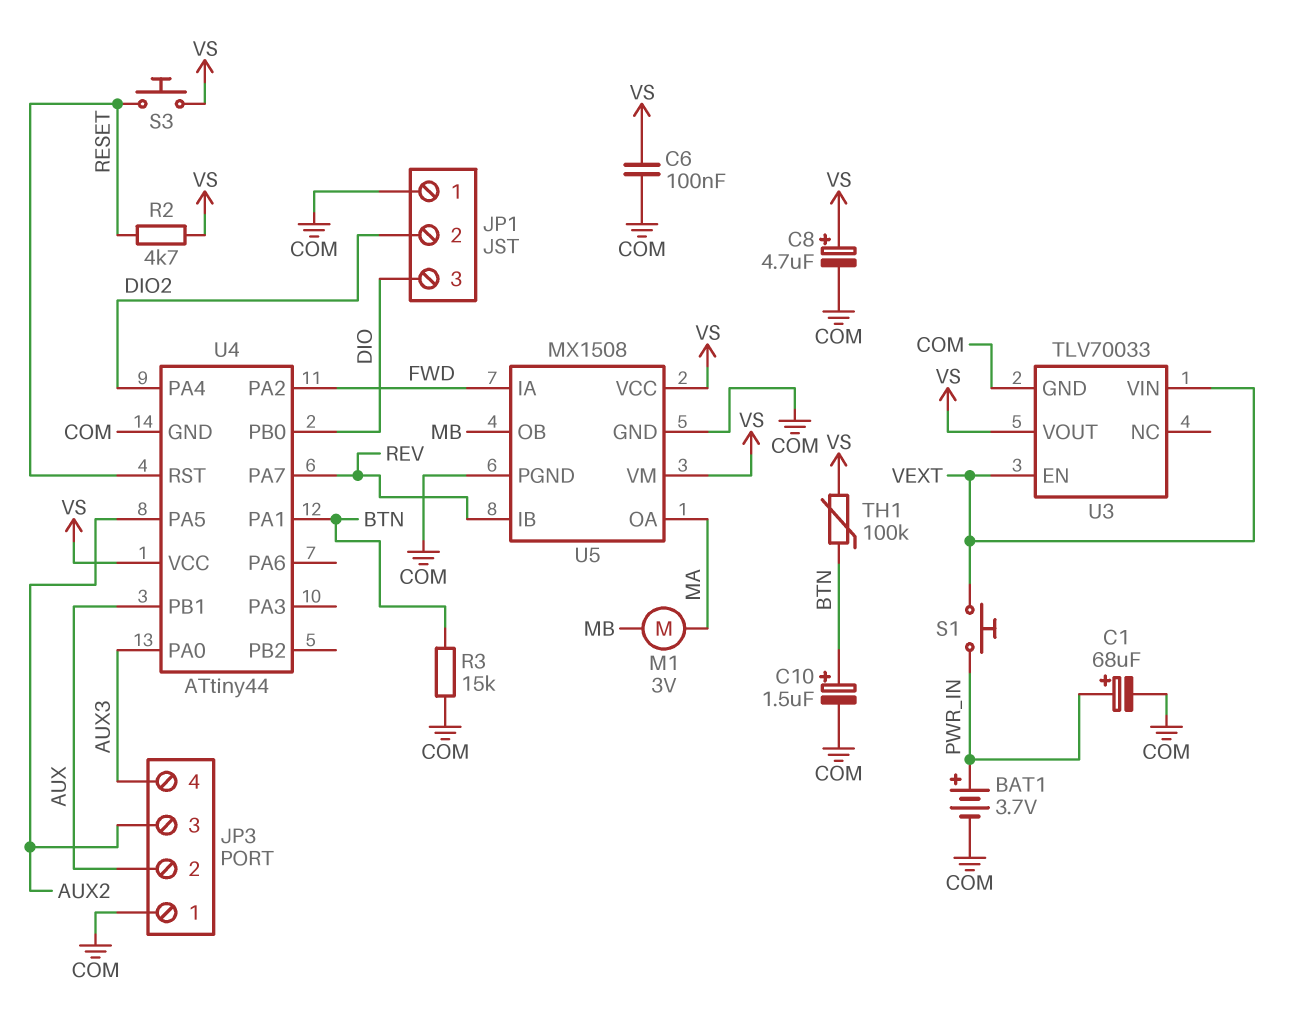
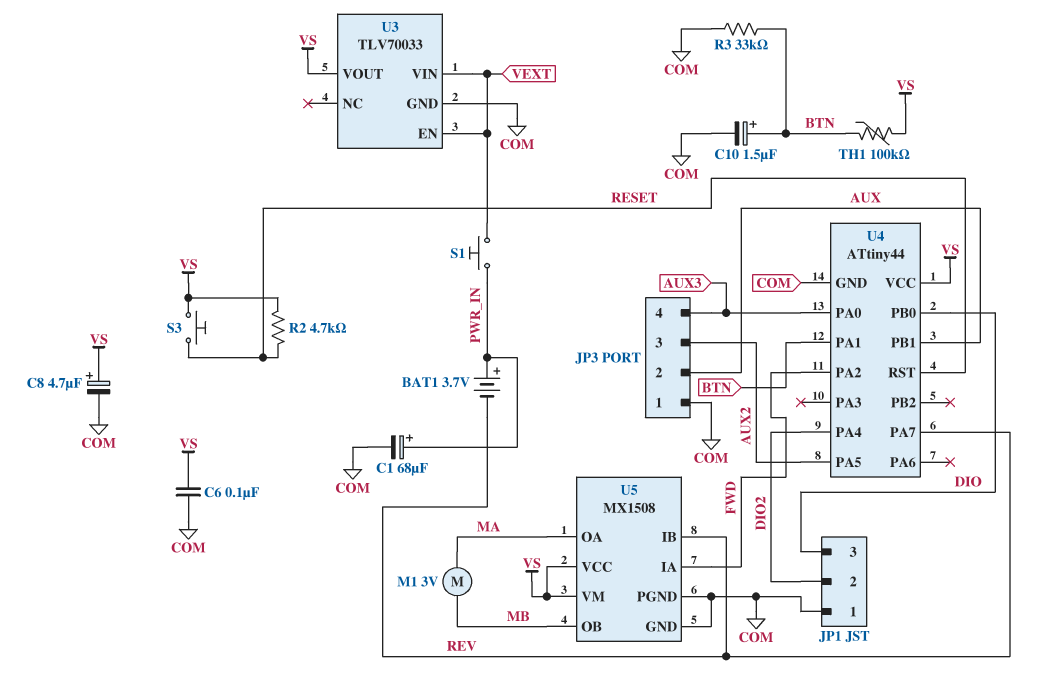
BAT1: 3.7V (plus PWR_IN, minus COM) -> 3.7V (plus PWR_IN, minus REV)
R3: 15k (BTN, COM) -> 33k (BTN, COM)

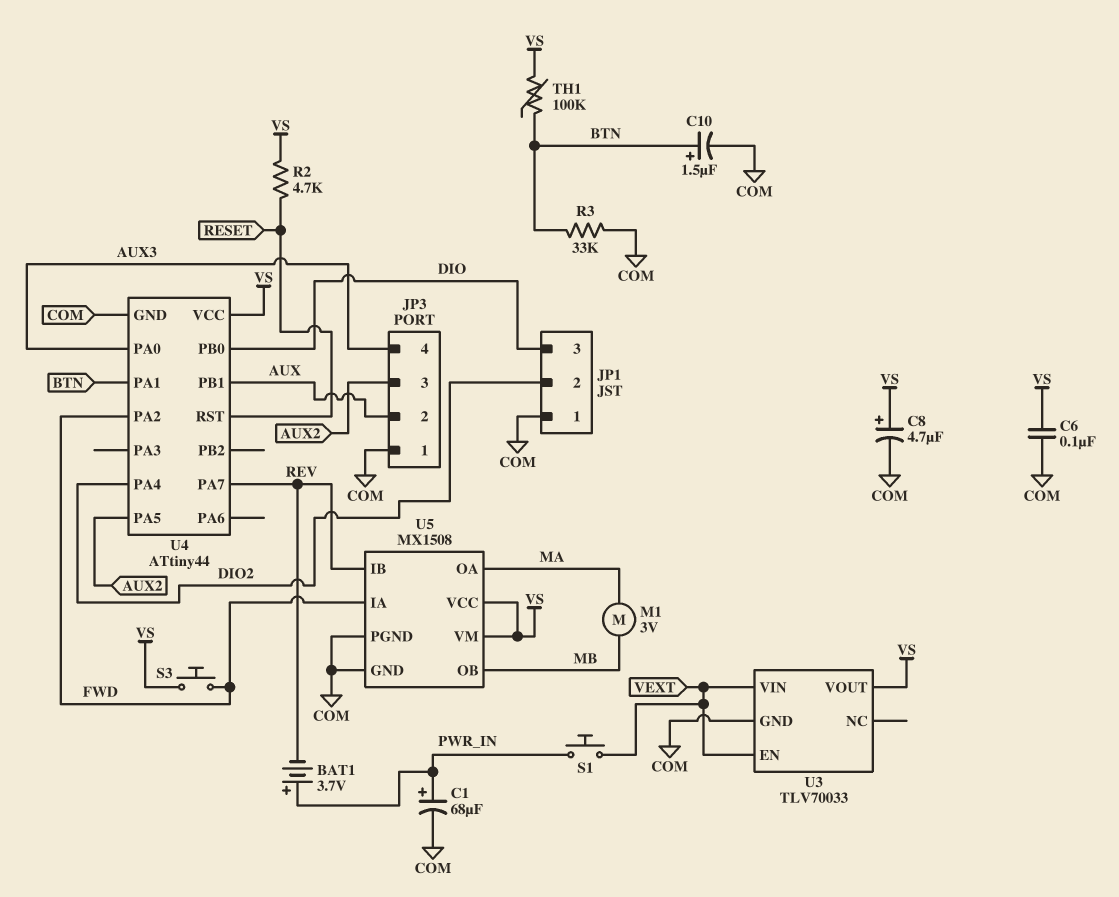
S3: button (RESET, VS) -> button (FWD, VS)

